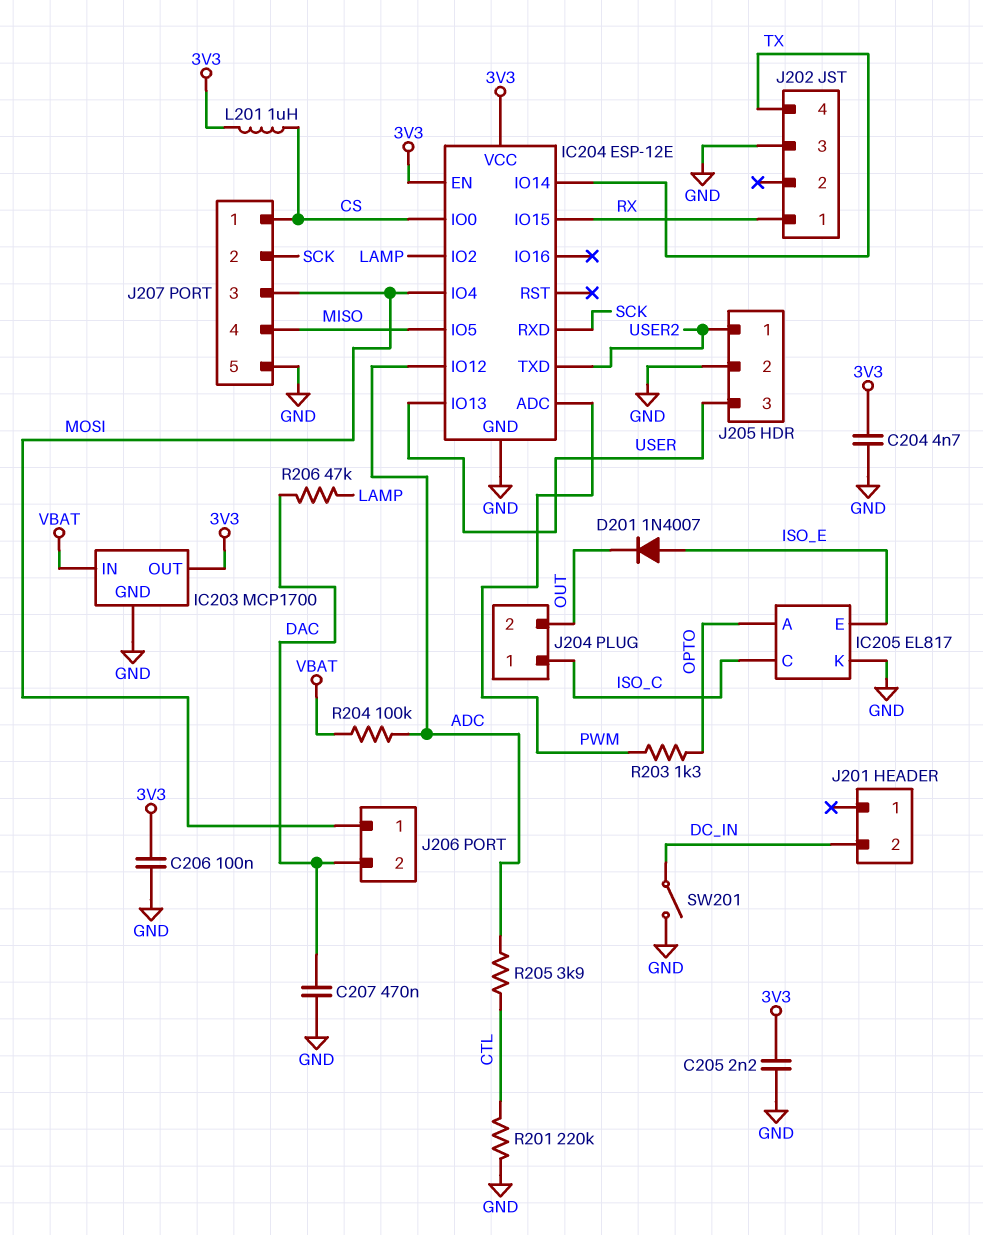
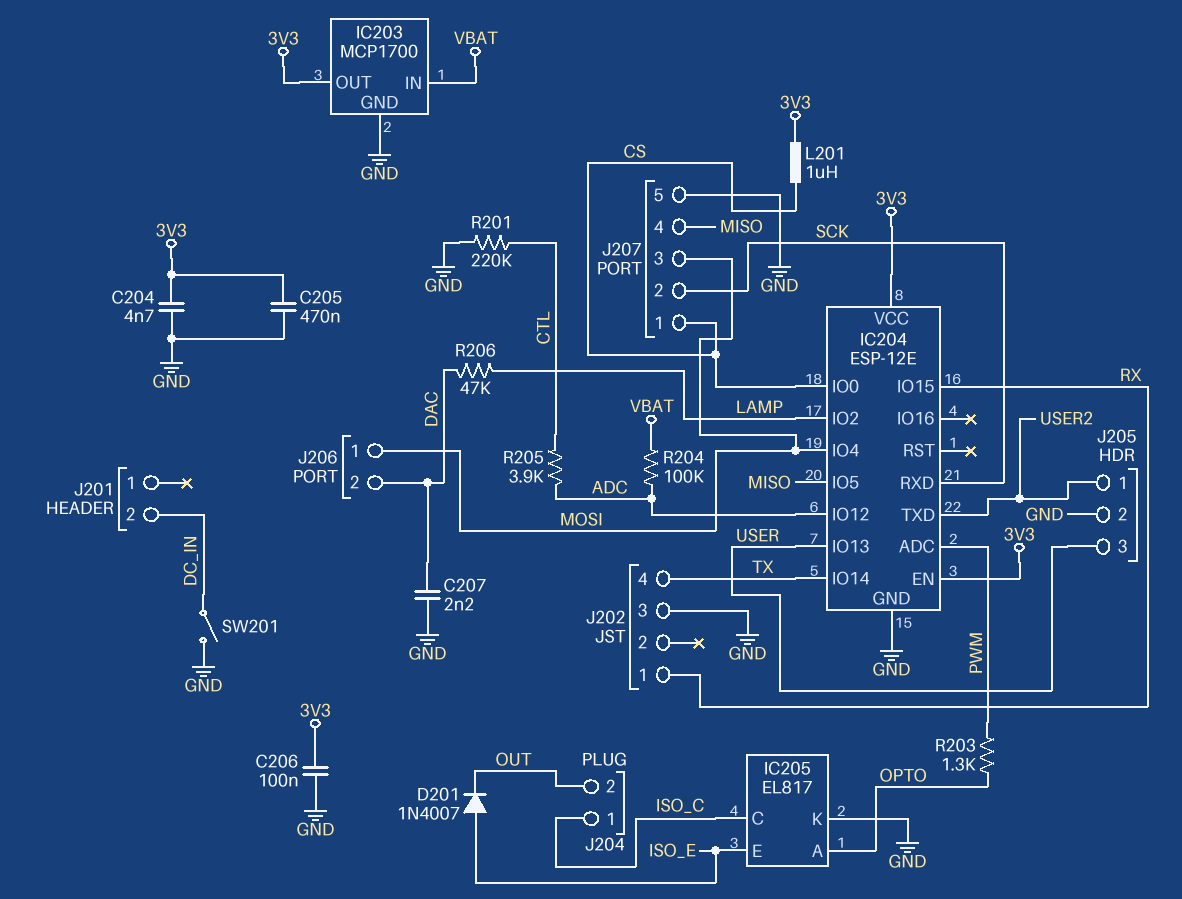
C205: 2.2nF (3V3, GND) -> 470nF (3V3, GND)
C207: 470nF (DAC, GND) -> 2.2nF (DAC, GND)

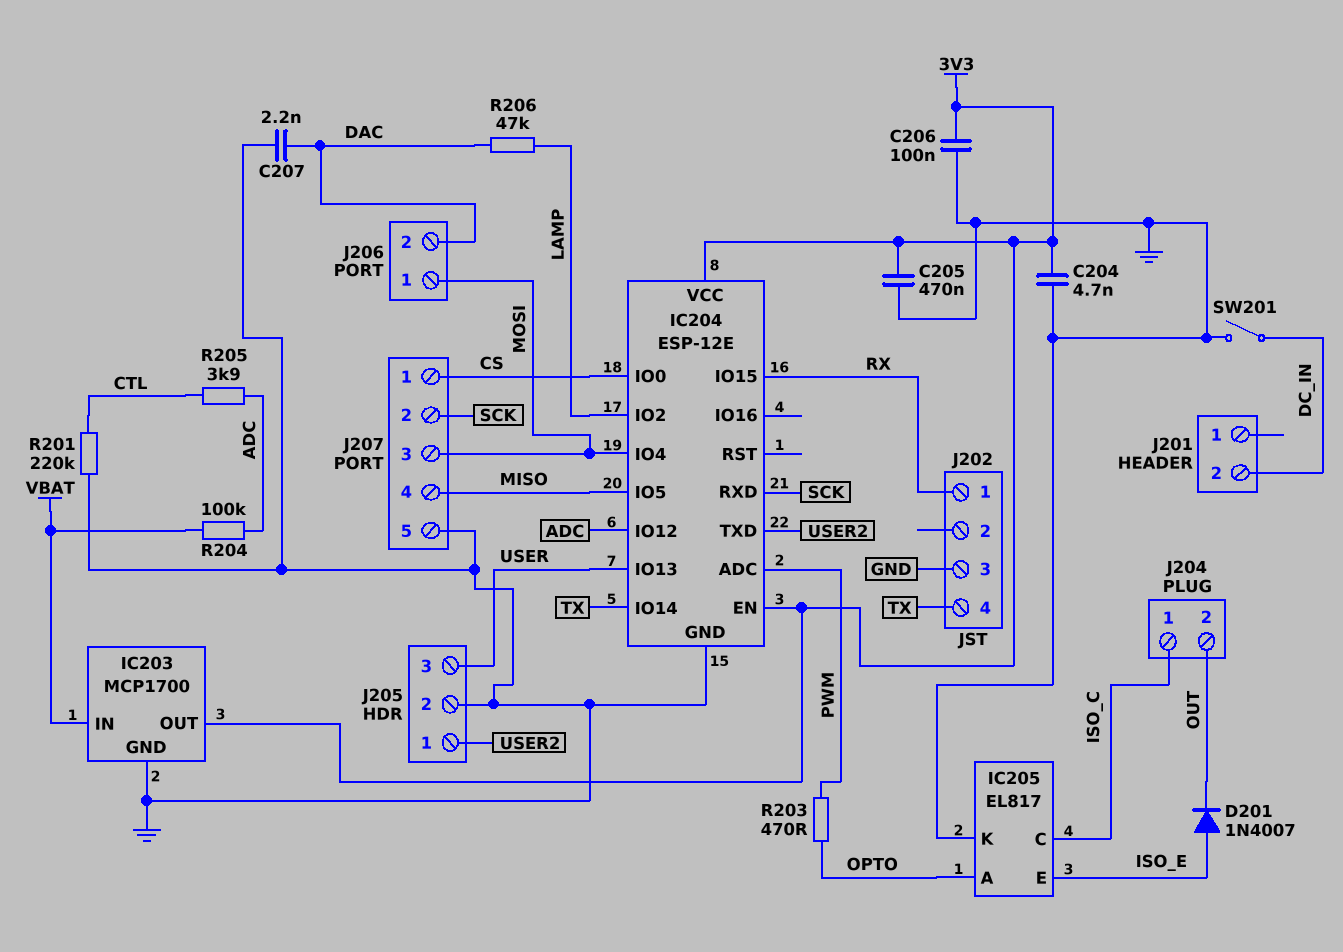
L201: 1uH (3V3, CS) -> none
R203: 1.3k (OPTO, PWM) -> 470 (OPTO, PWM)

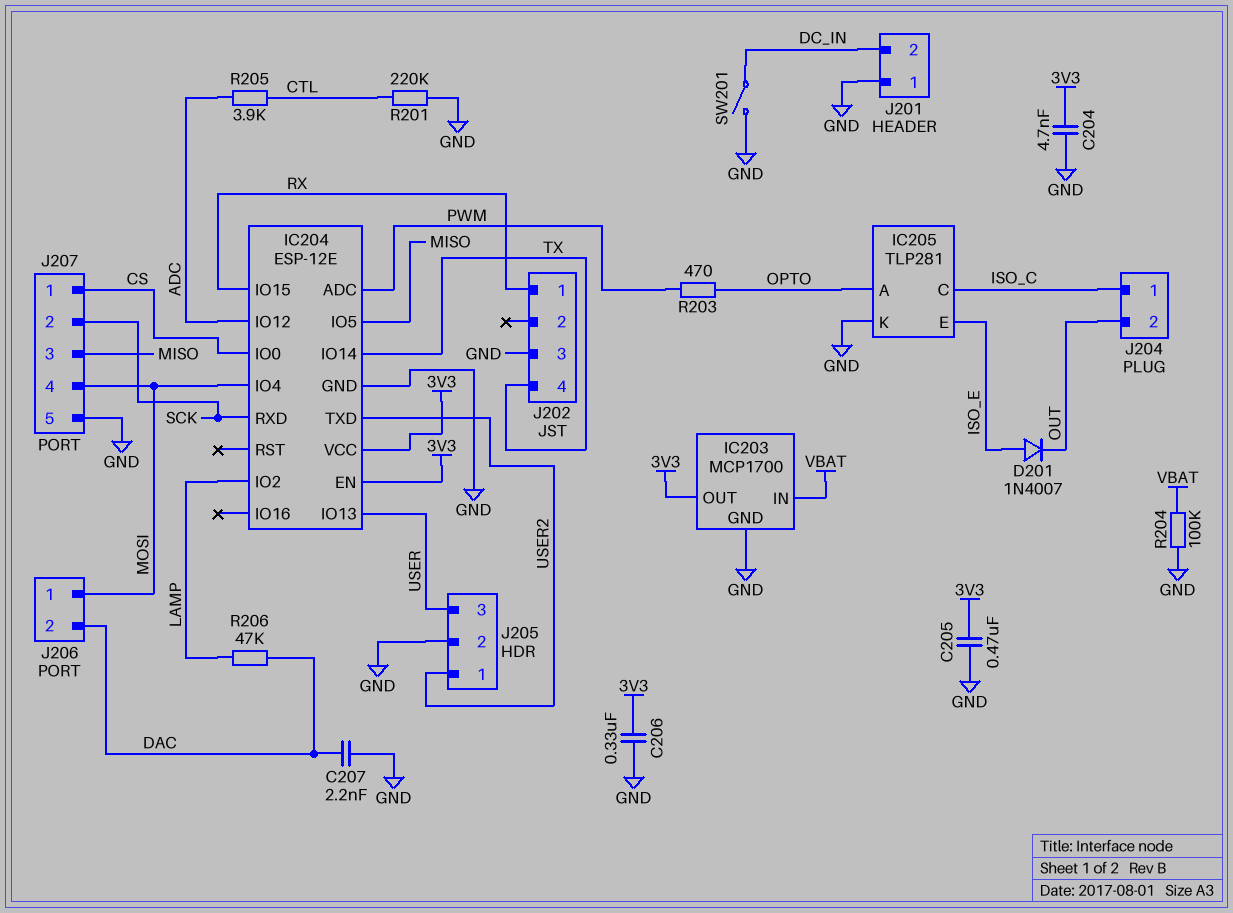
C206: 100nF (3V3, GND) -> 330nF (3V3, GND)
IC205: EL817 -> TLP281
J201 pin 1: none -> GND
J207 pin 3: MOSI -> MISO
J207 pin 4: MISO -> MOSI
R204: 100k (ADC, VBAT) -> 100k (GND, VBAT)

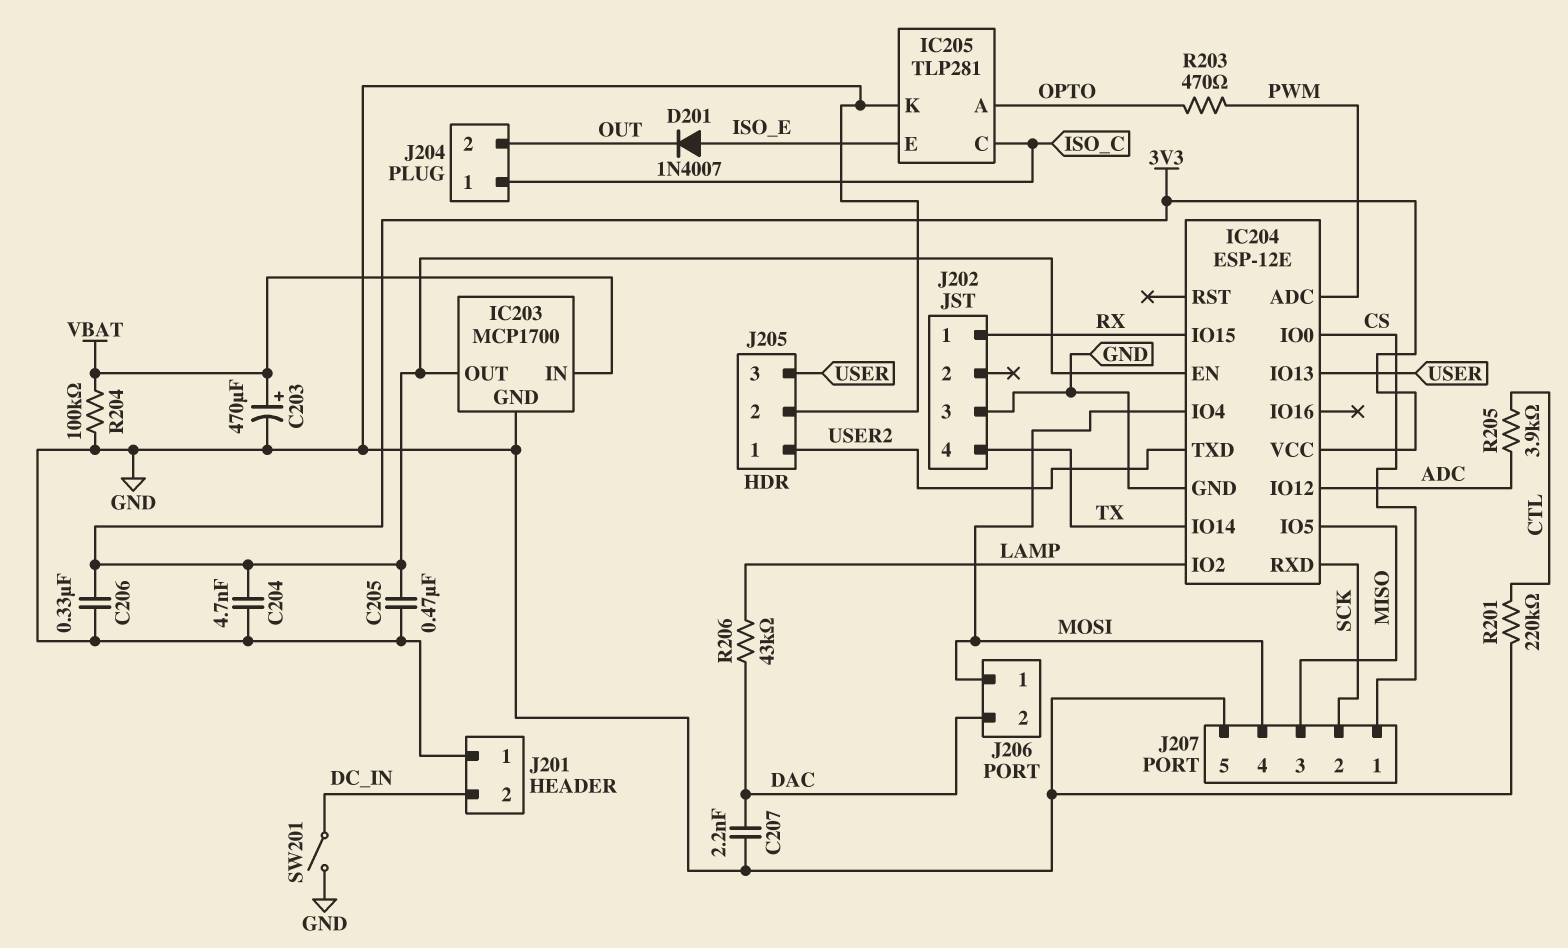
C203: none -> 470uF (plus VBAT, minus GND)
R206: 47k (DAC, LAMP) -> 43k (DAC, LAMP)

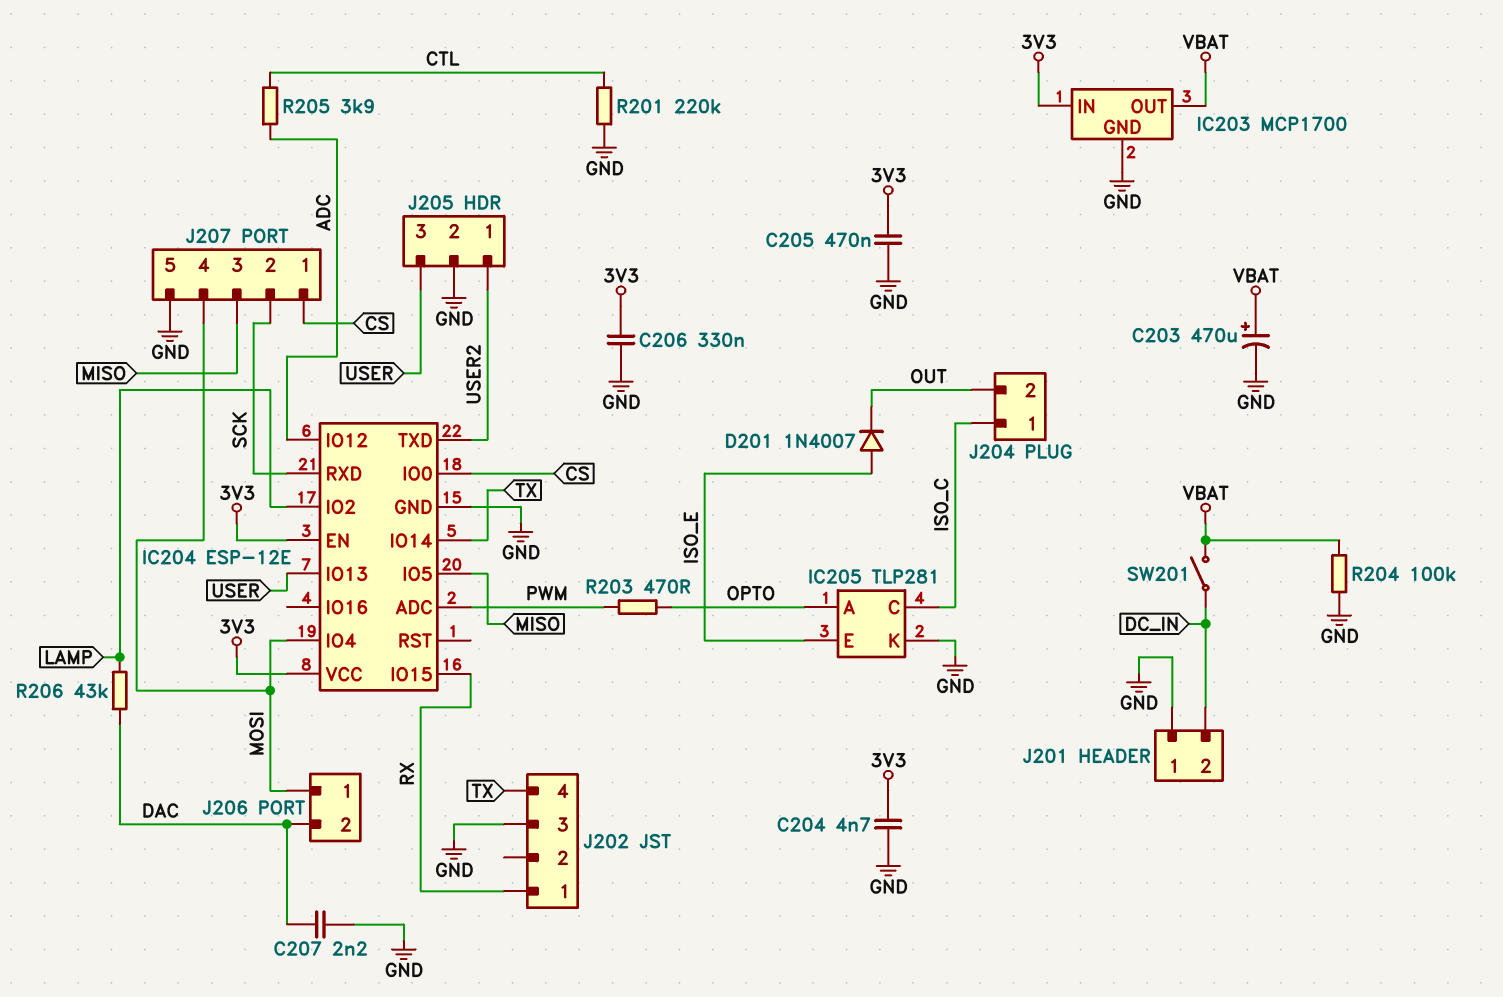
IC203 pin IN: VBAT -> 3V3
IC203 pin OUT: 3V3 -> VBAT
SW201: switch (DC_IN, GND) -> switch (DC_IN, VBAT)

